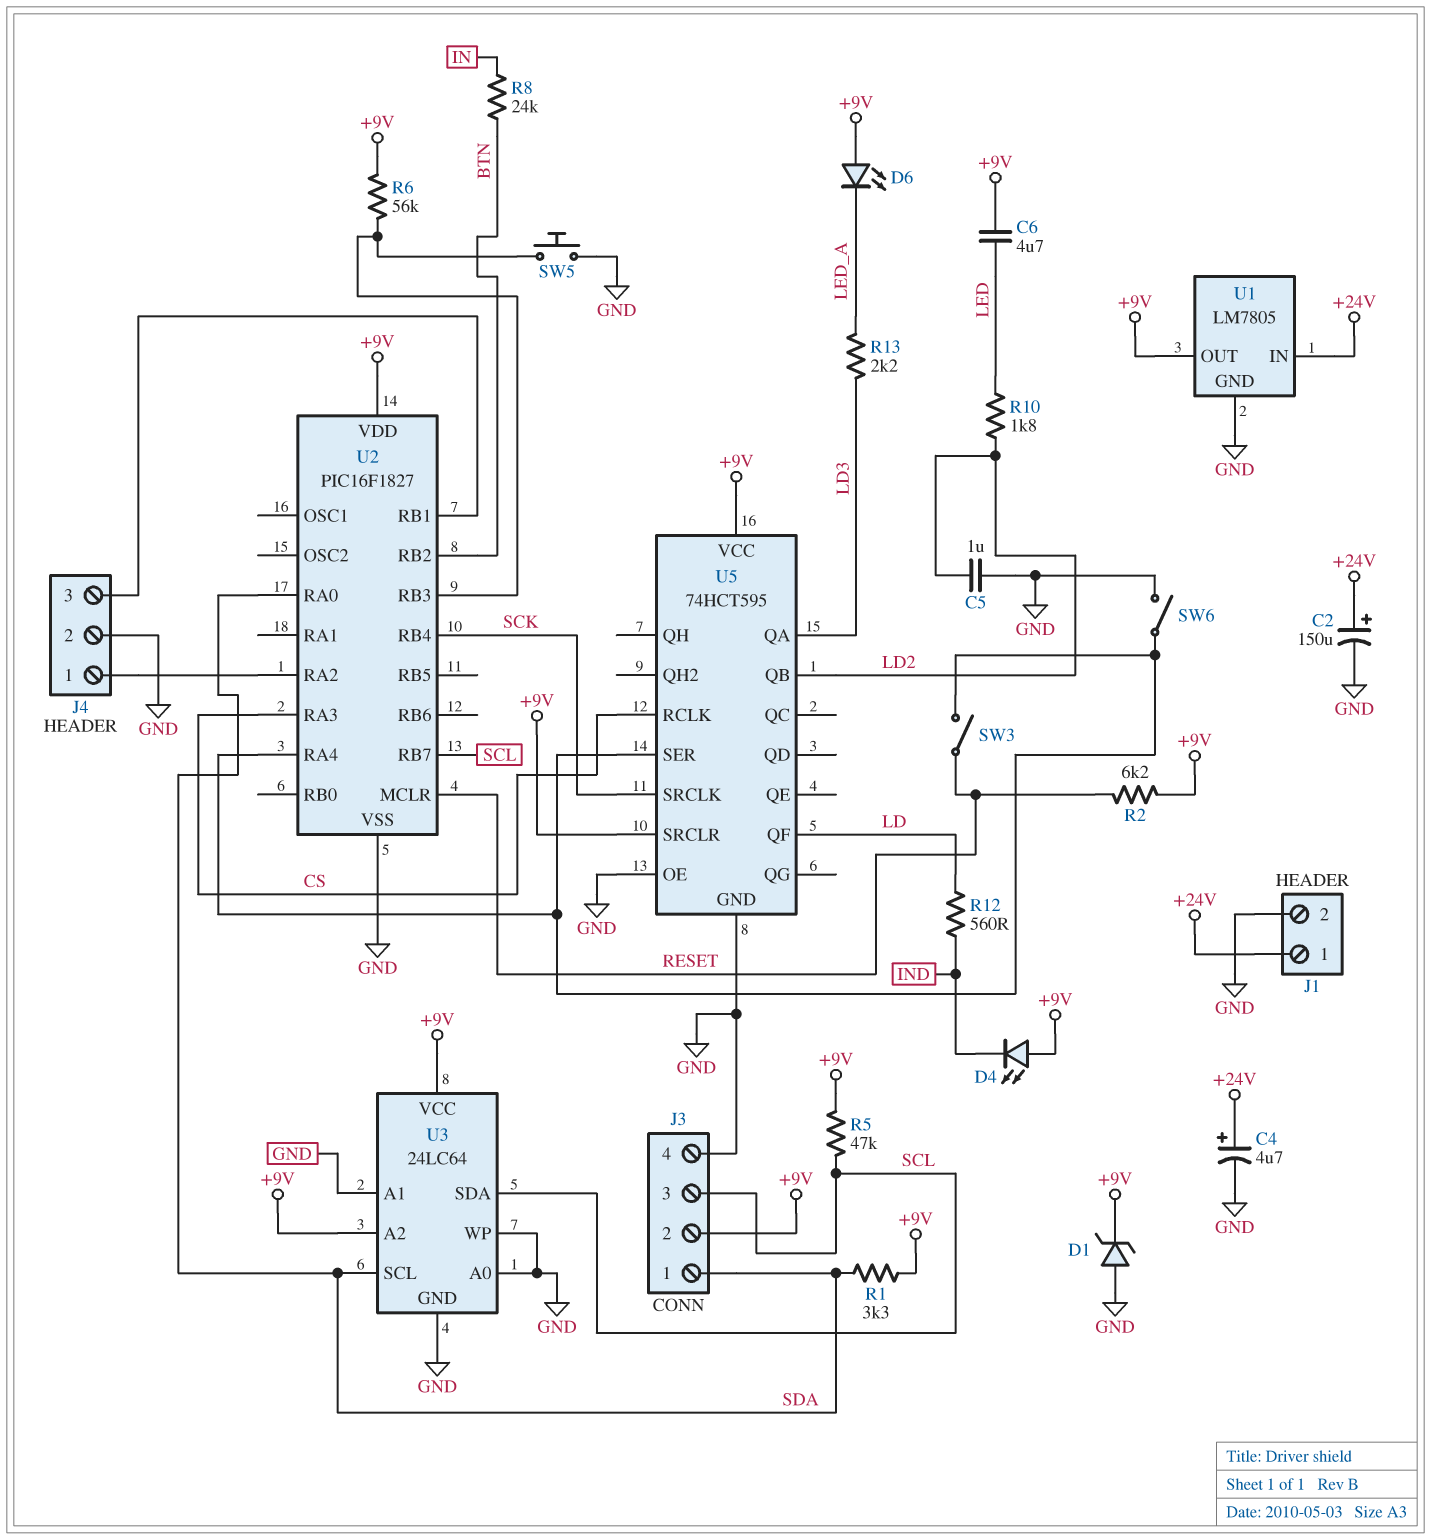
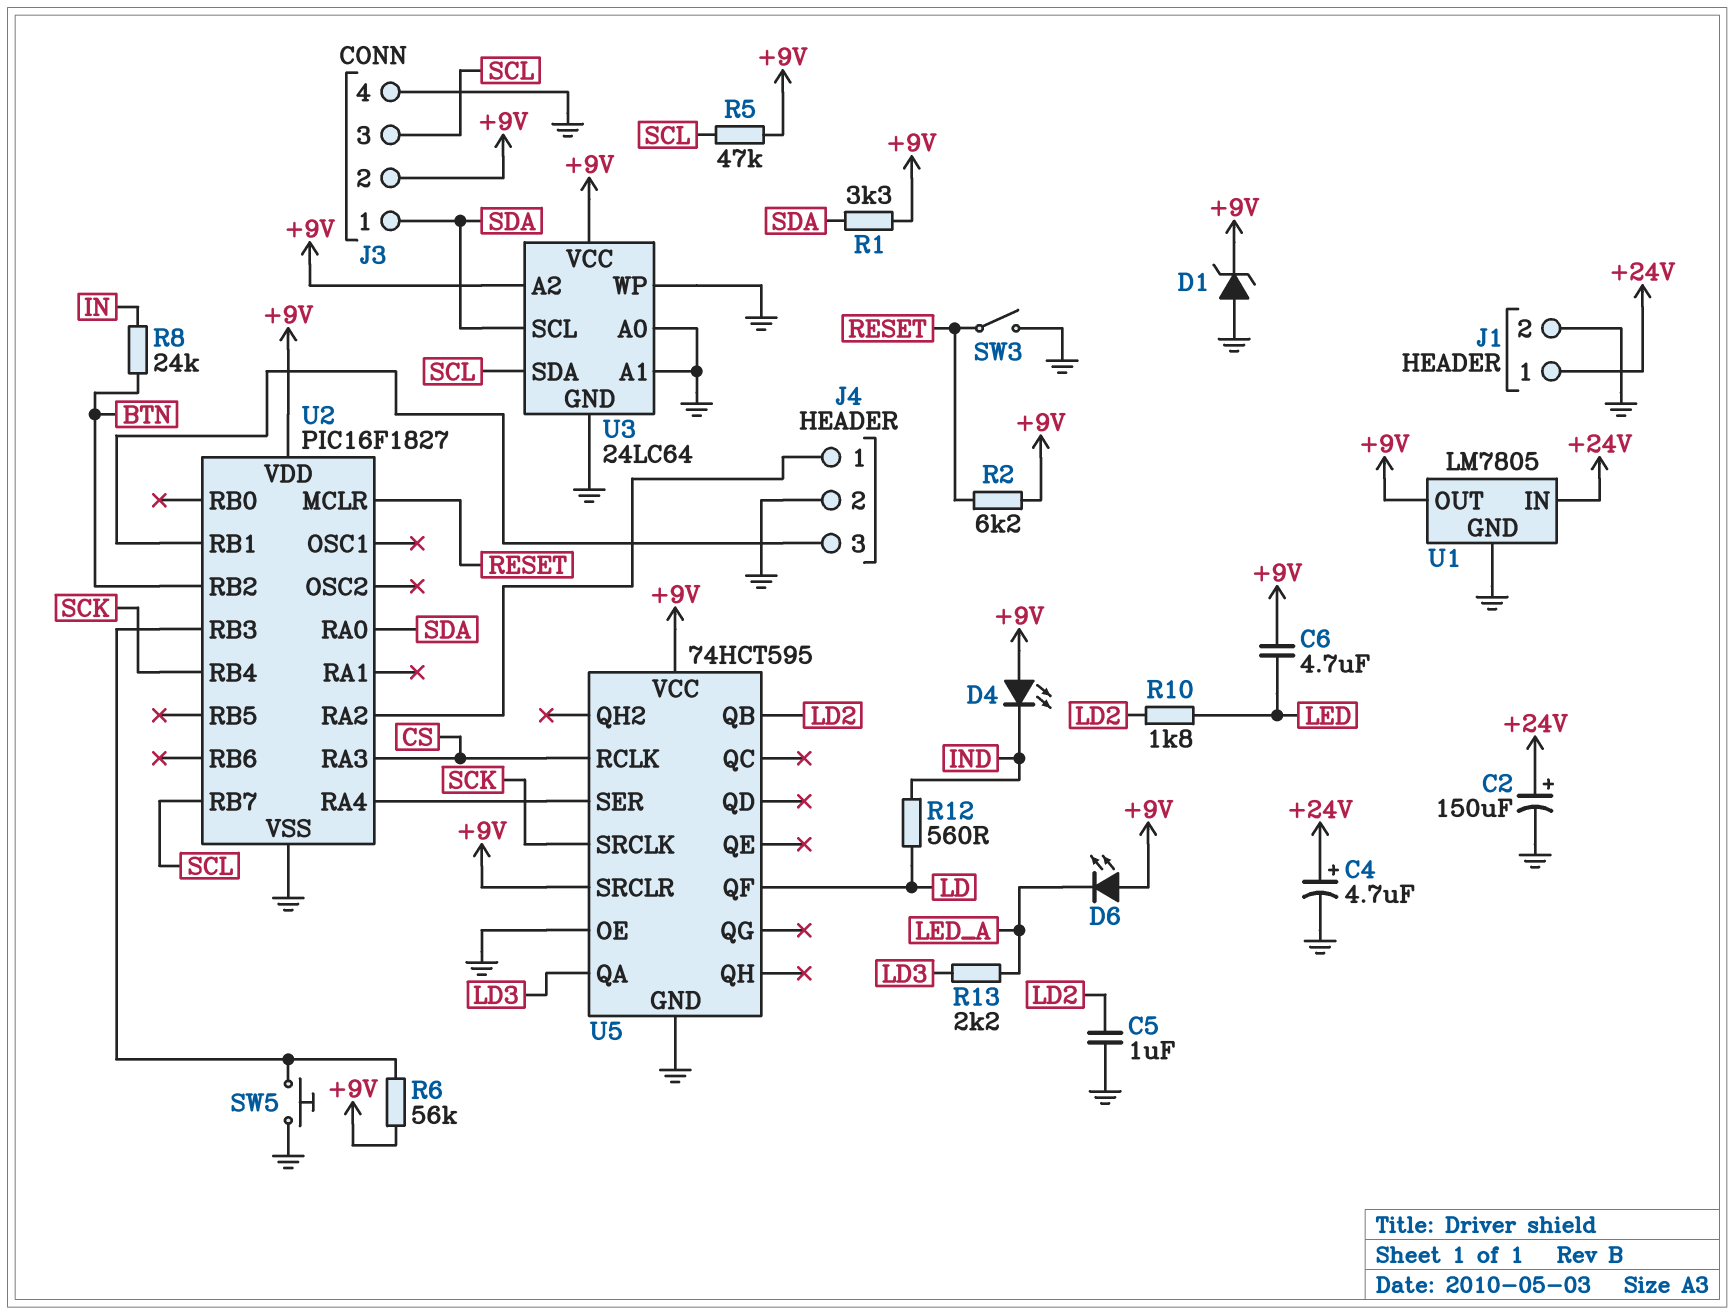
SW3: switch (RESET, U2/RA4) -> switch (GND, RESET)
SW6: switch (GND, U2/RA4) -> none

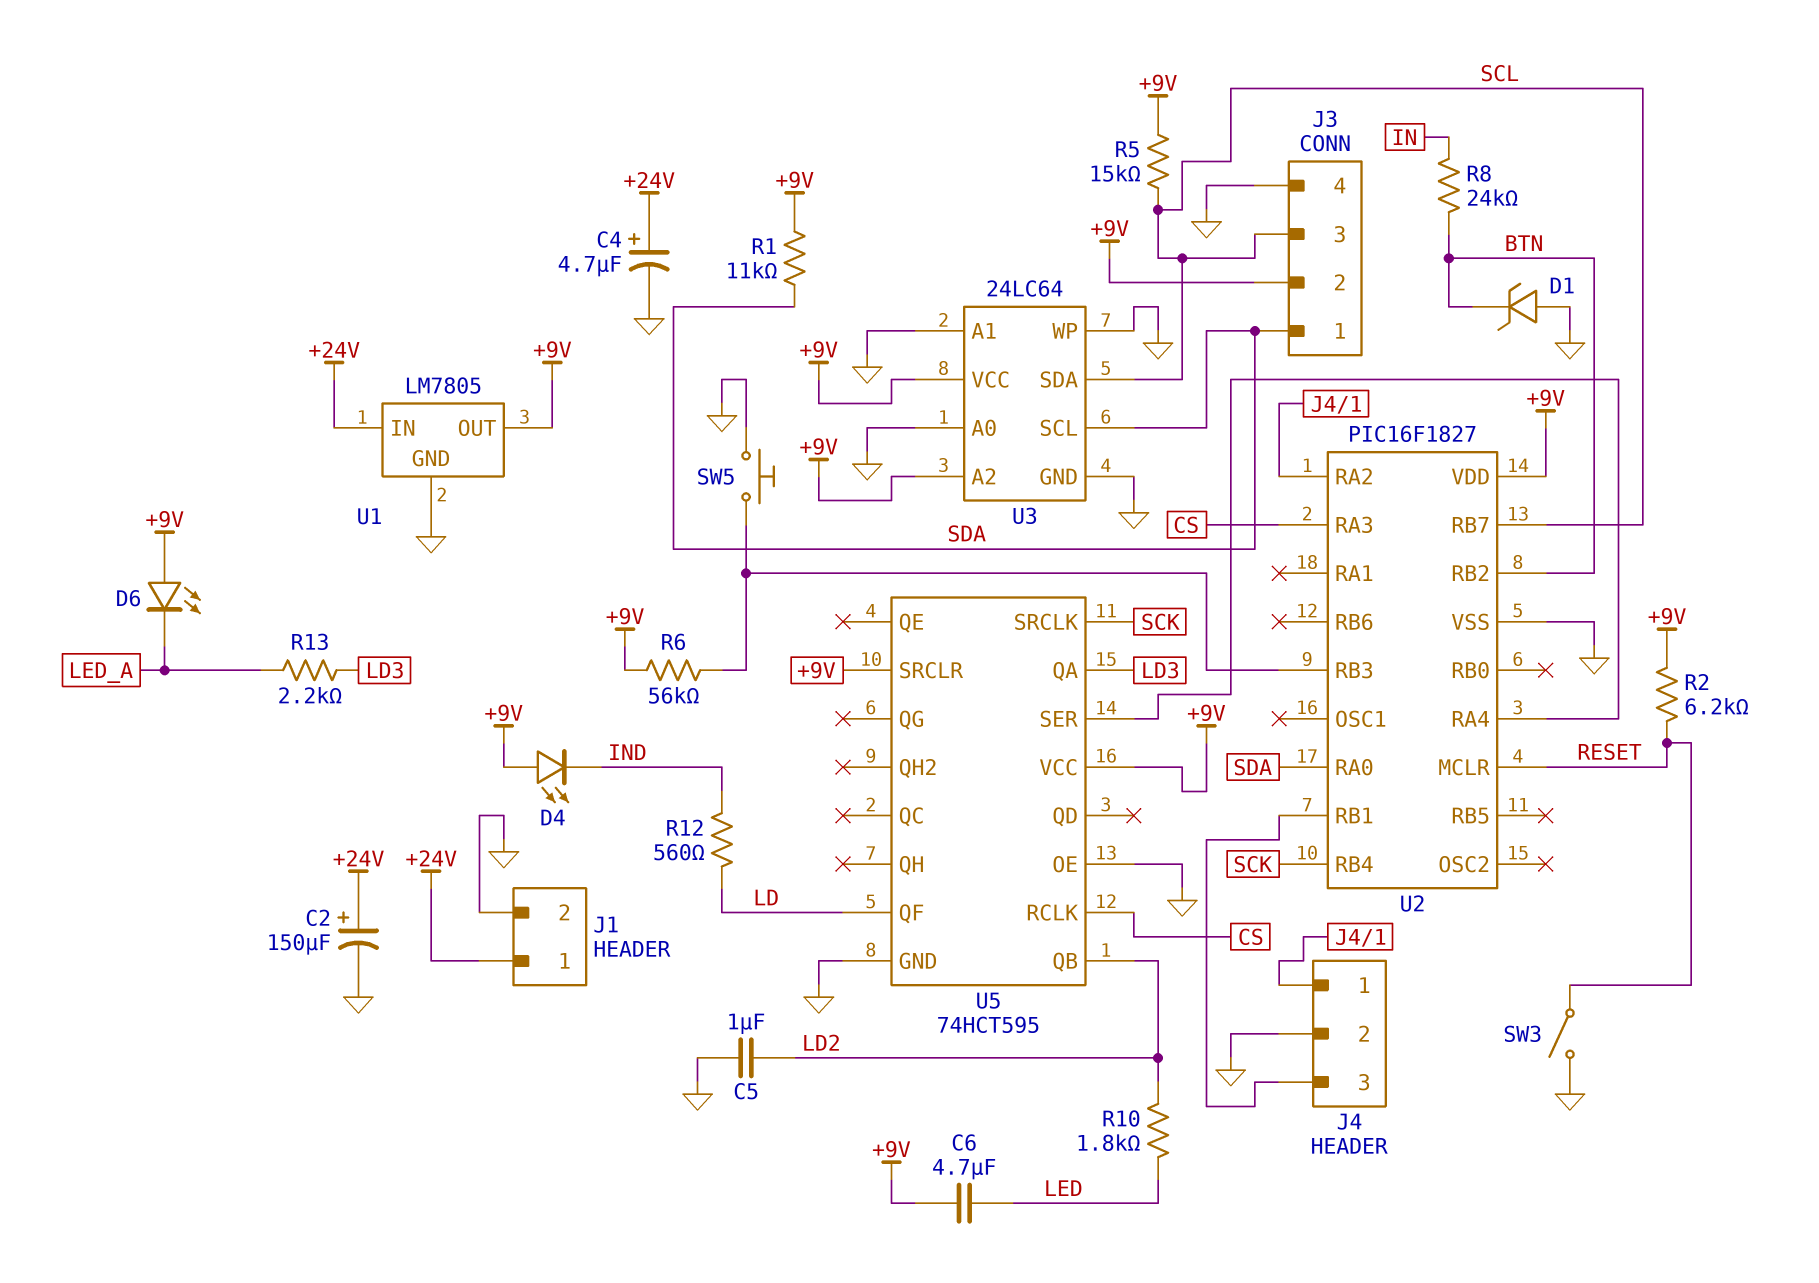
D1: zener (A GND, K +9V) -> zener (A GND, K BTN)
R1: 3.3k (+9V, SDA) -> 11k (+9V, SDA)
R5: 47k (+9V, SCL) -> 15k (+9V, SCL)

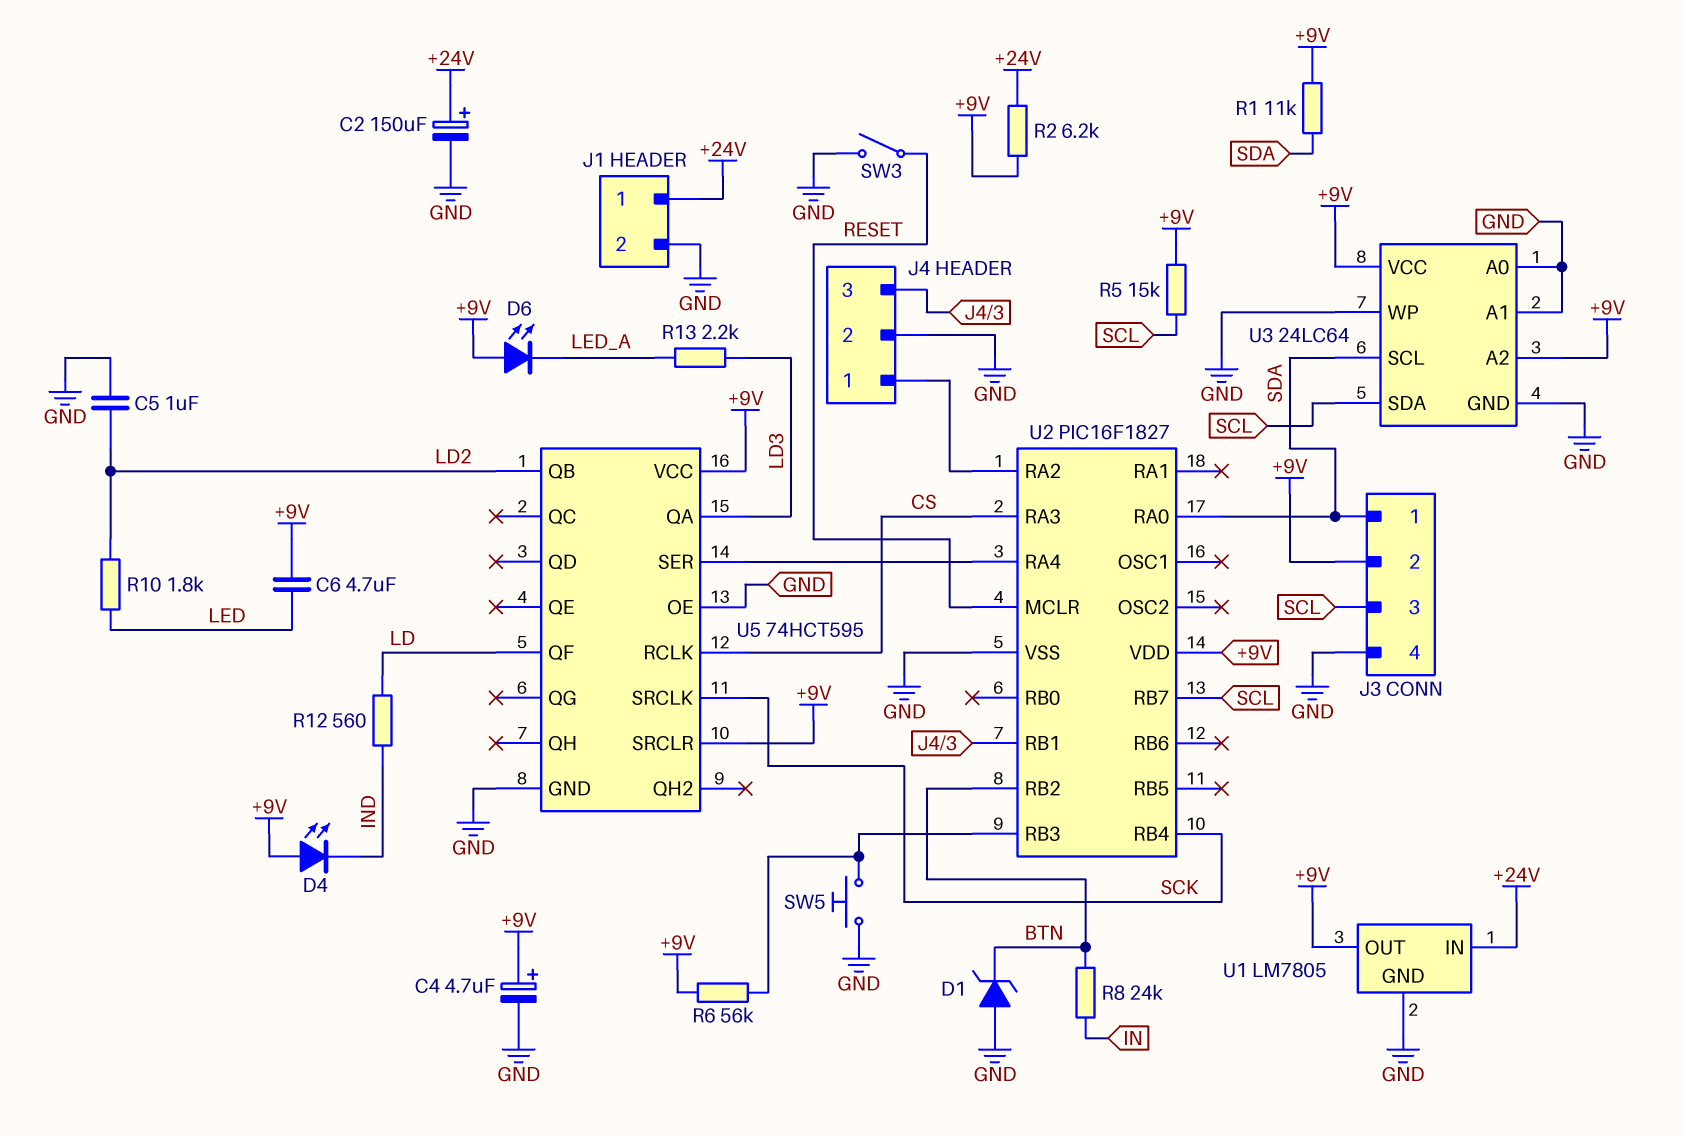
C4: 4.7uF (plus +24V, minus GND) -> 4.7uF (plus +9V, minus GND)
R2: 6.2k (+9V, RESET) -> 6.2k (+9V, +24V)

